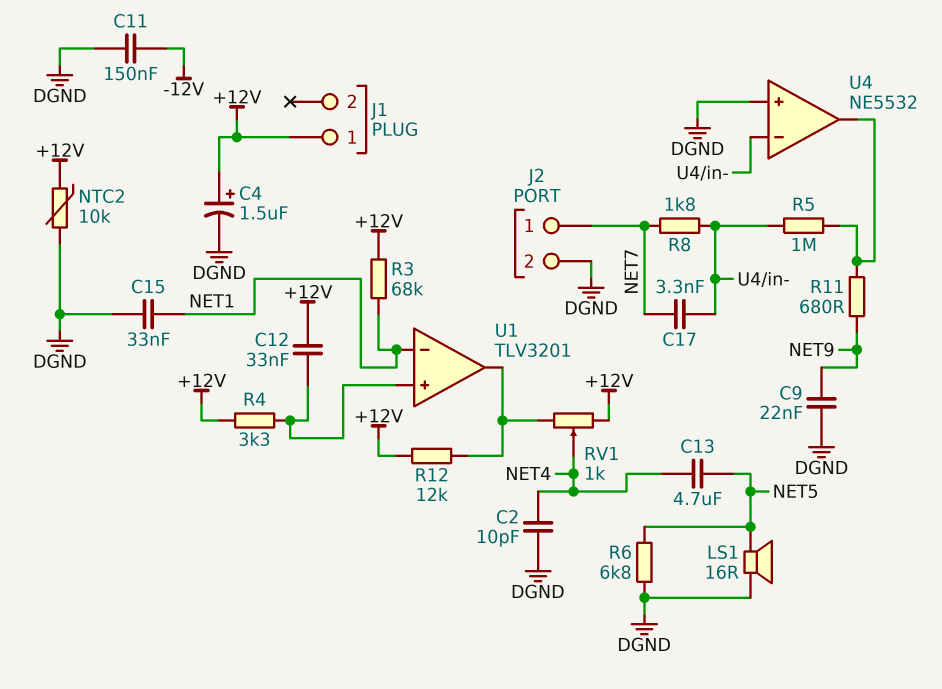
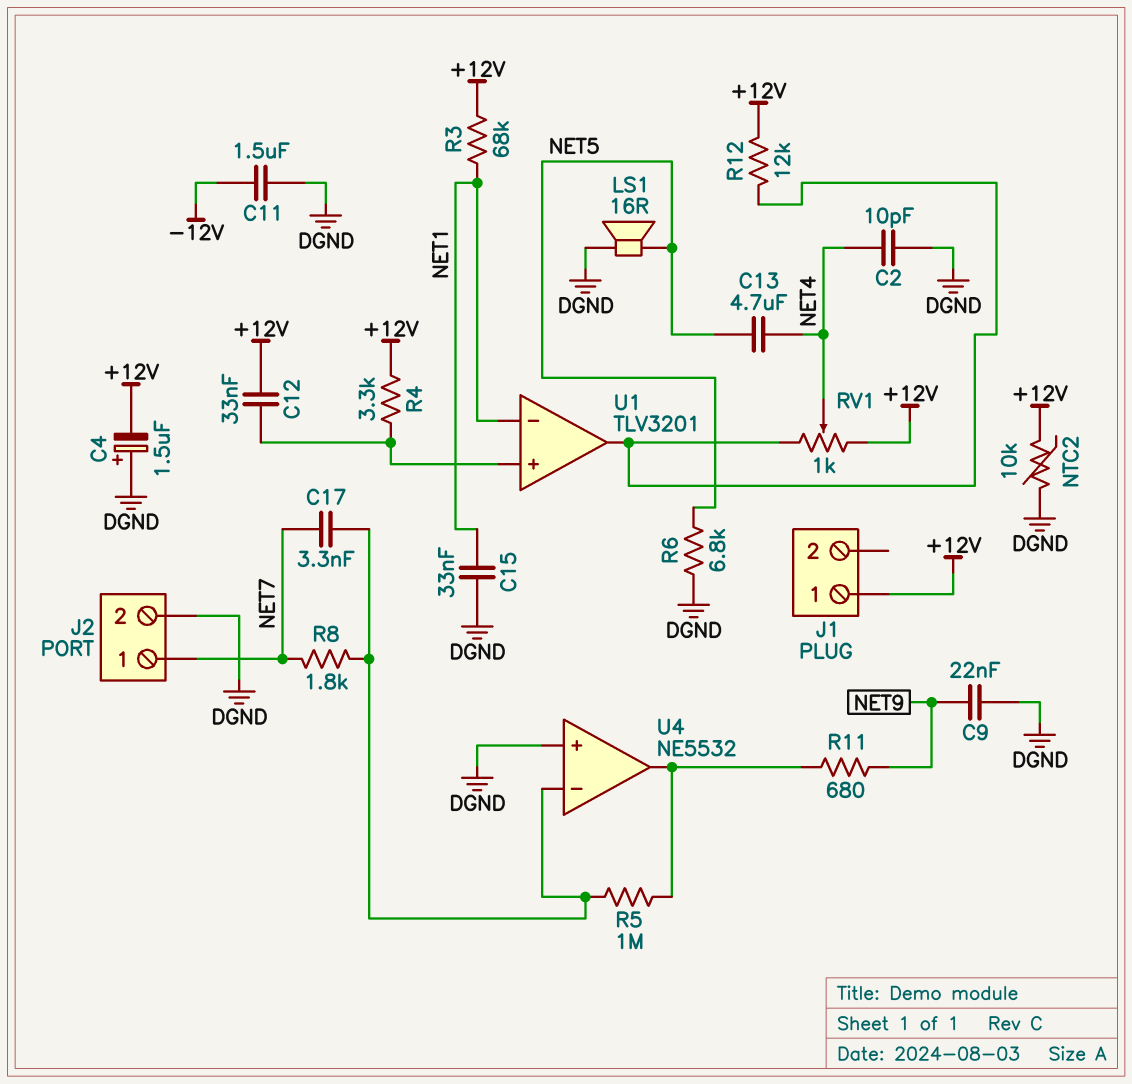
C4: 1.5uF (plus +12V, minus DGND) -> 1.5uF (plus DGND, minus +12V)
C11: 150nF (-12V, DGND) -> 1.5uF (-12V, DGND)

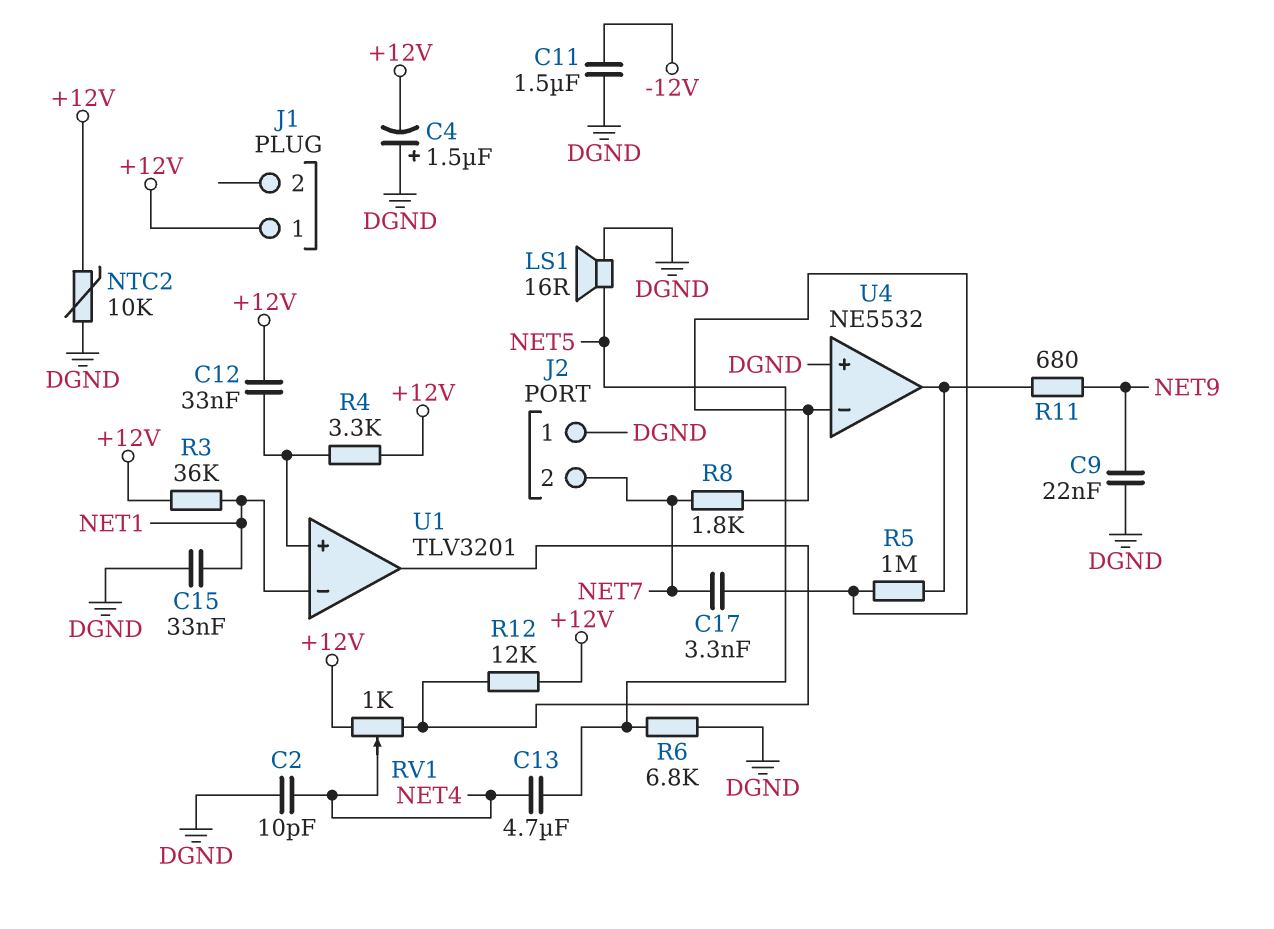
J2 pin 1: NET7 -> DGND
J2 pin 2: DGND -> NET7
R3: 68k (+12V, NET1) -> 36k (+12V, NET1)

